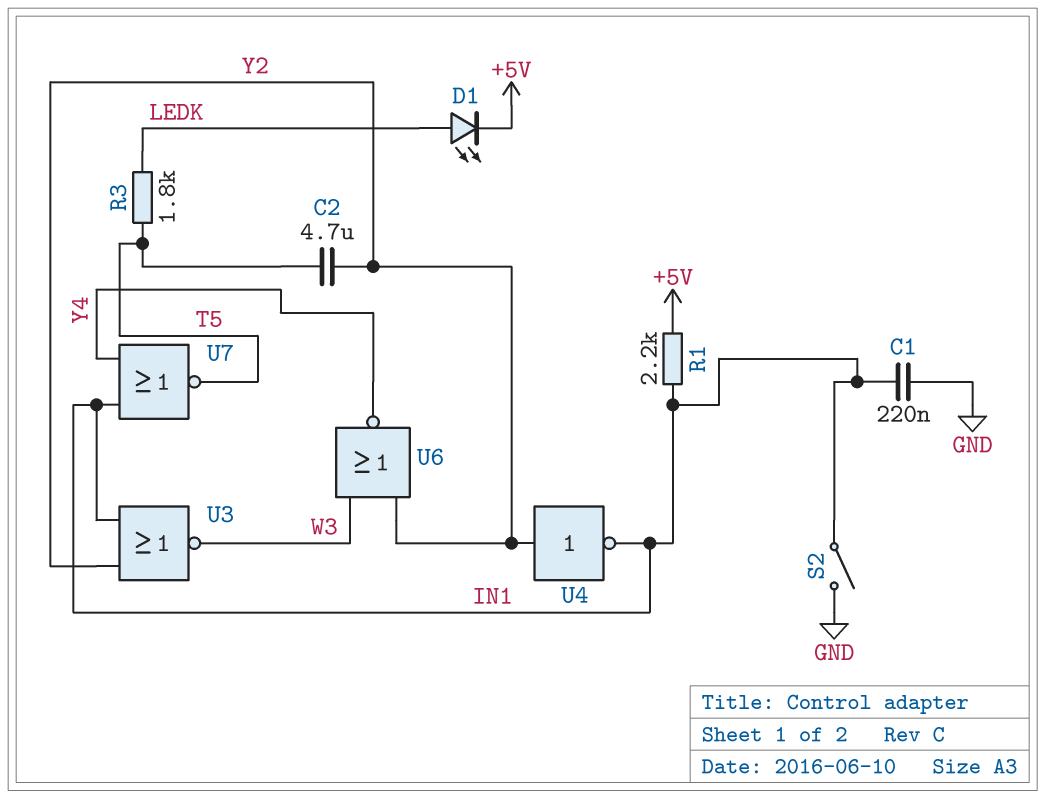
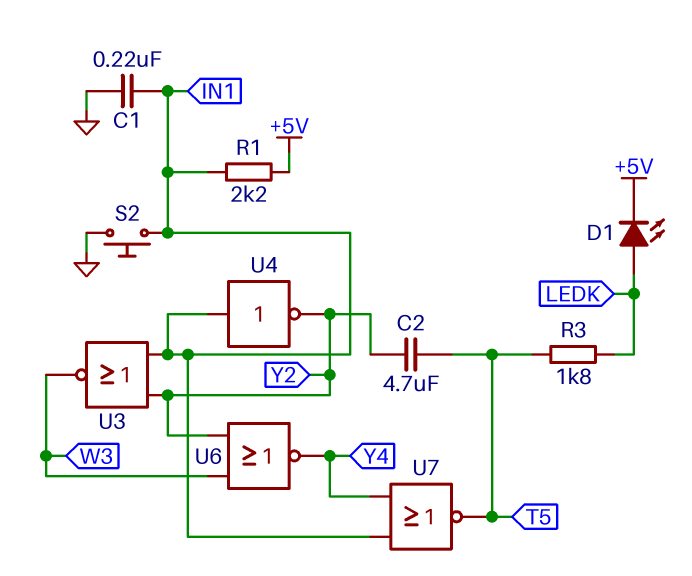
S2: switch (GND, IN1) -> button (GND, IN1)
U4: NOT (in Y2, out IN1) -> NOT (in IN1, out Y2)

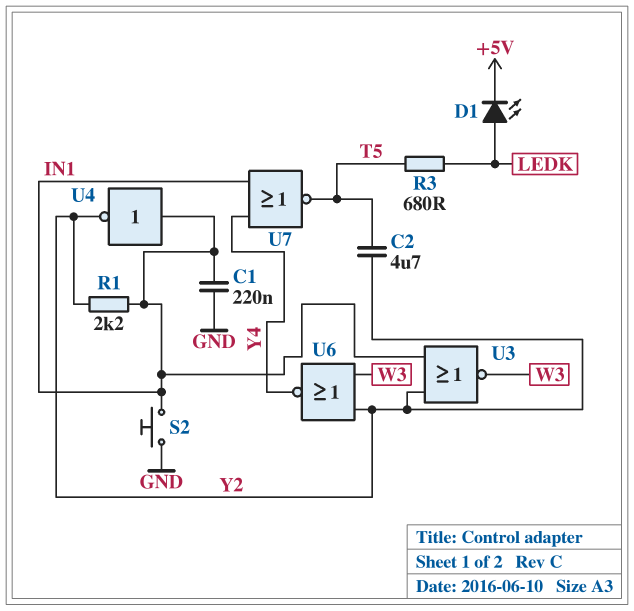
R1: 2.2k (+5V, IN1) -> 2.2k (IN1, Y2)
R3: 1.8k (LEDK, T5) -> 680 (LEDK, T5)

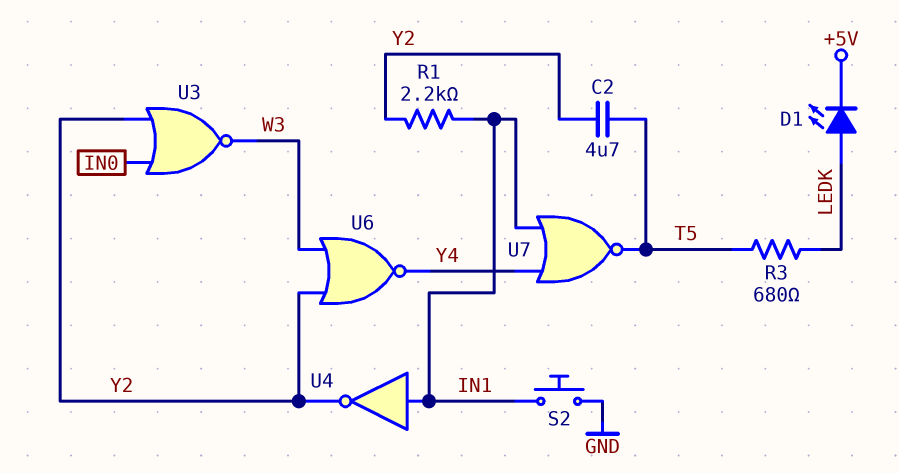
C1: 220nF (GND, IN1) -> none
U3: NOR (in IN1, in Y2, out W3) -> NOR (in IN0, in Y2, out W3)

